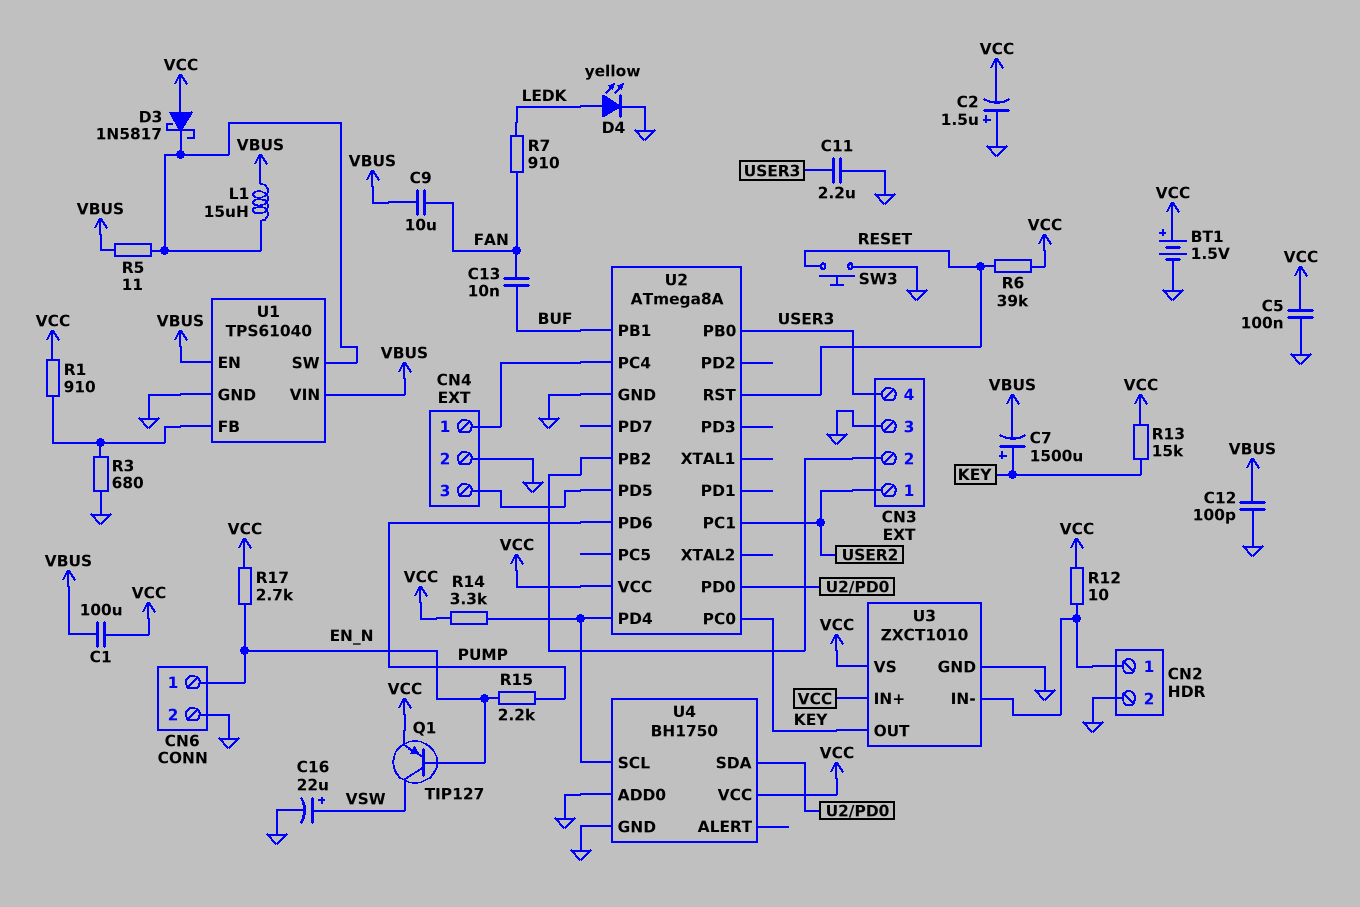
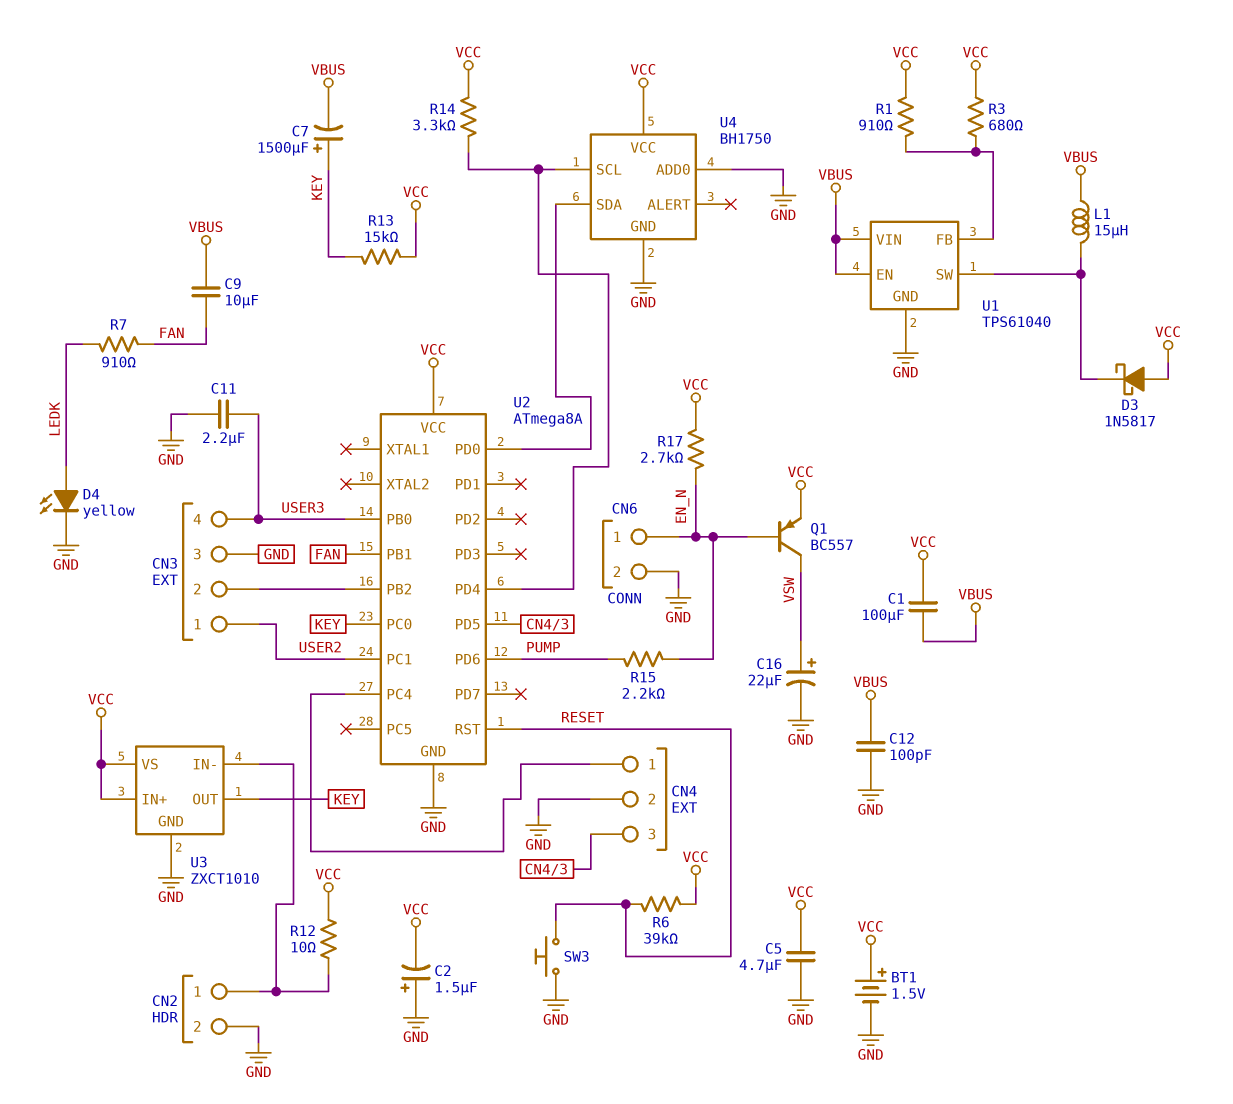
C5: 100nF (GND, VCC) -> 4.7uF (GND, VCC)
C13: 10nF (BUF, FAN) -> none
Q1: PNP TIP127 (B EN_N, C VSW, E VCC) -> PNP BC557 (B EN_N, C VSW, E VCC)
R3: 680 (GND, U1/FB) -> 680 (U1/FB, VCC)
R5: 11 (U1/SW, VBUS) -> none
U2 pin PB1: BUF -> FAN

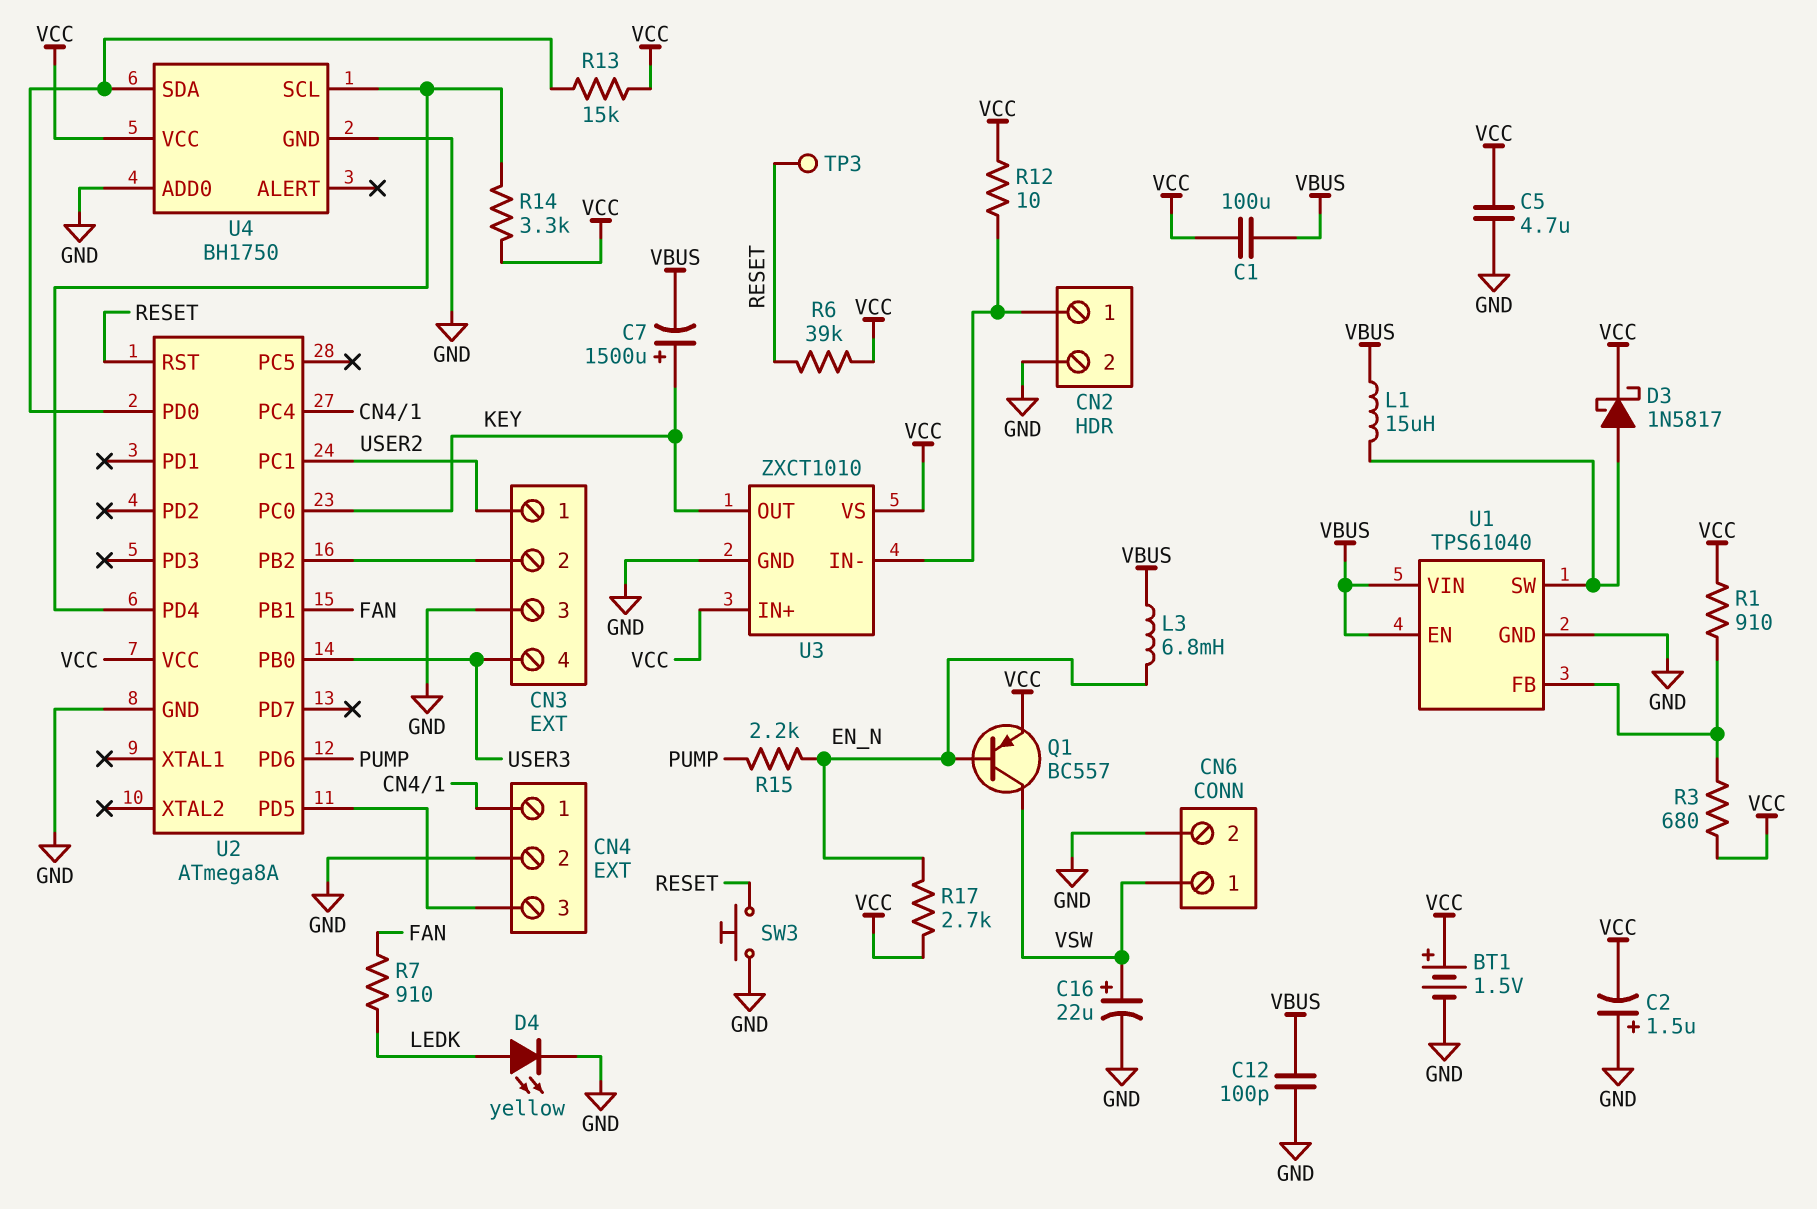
C9: 10uF (FAN, VBUS) -> none
C11: 2.2uF (GND, USER3) -> none
CN6 pin 1: EN_N -> VSW
D3: schottky 1N5817 (A VCC, K U1/SW) -> schottky 1N5817 (A U1/SW, K VCC)
L3: none -> 6.8mH (EN_N, VBUS)
R13: 15k (KEY, VCC) -> 15k (U2/PD0, VCC)
TP3: none -> test point (RESET)

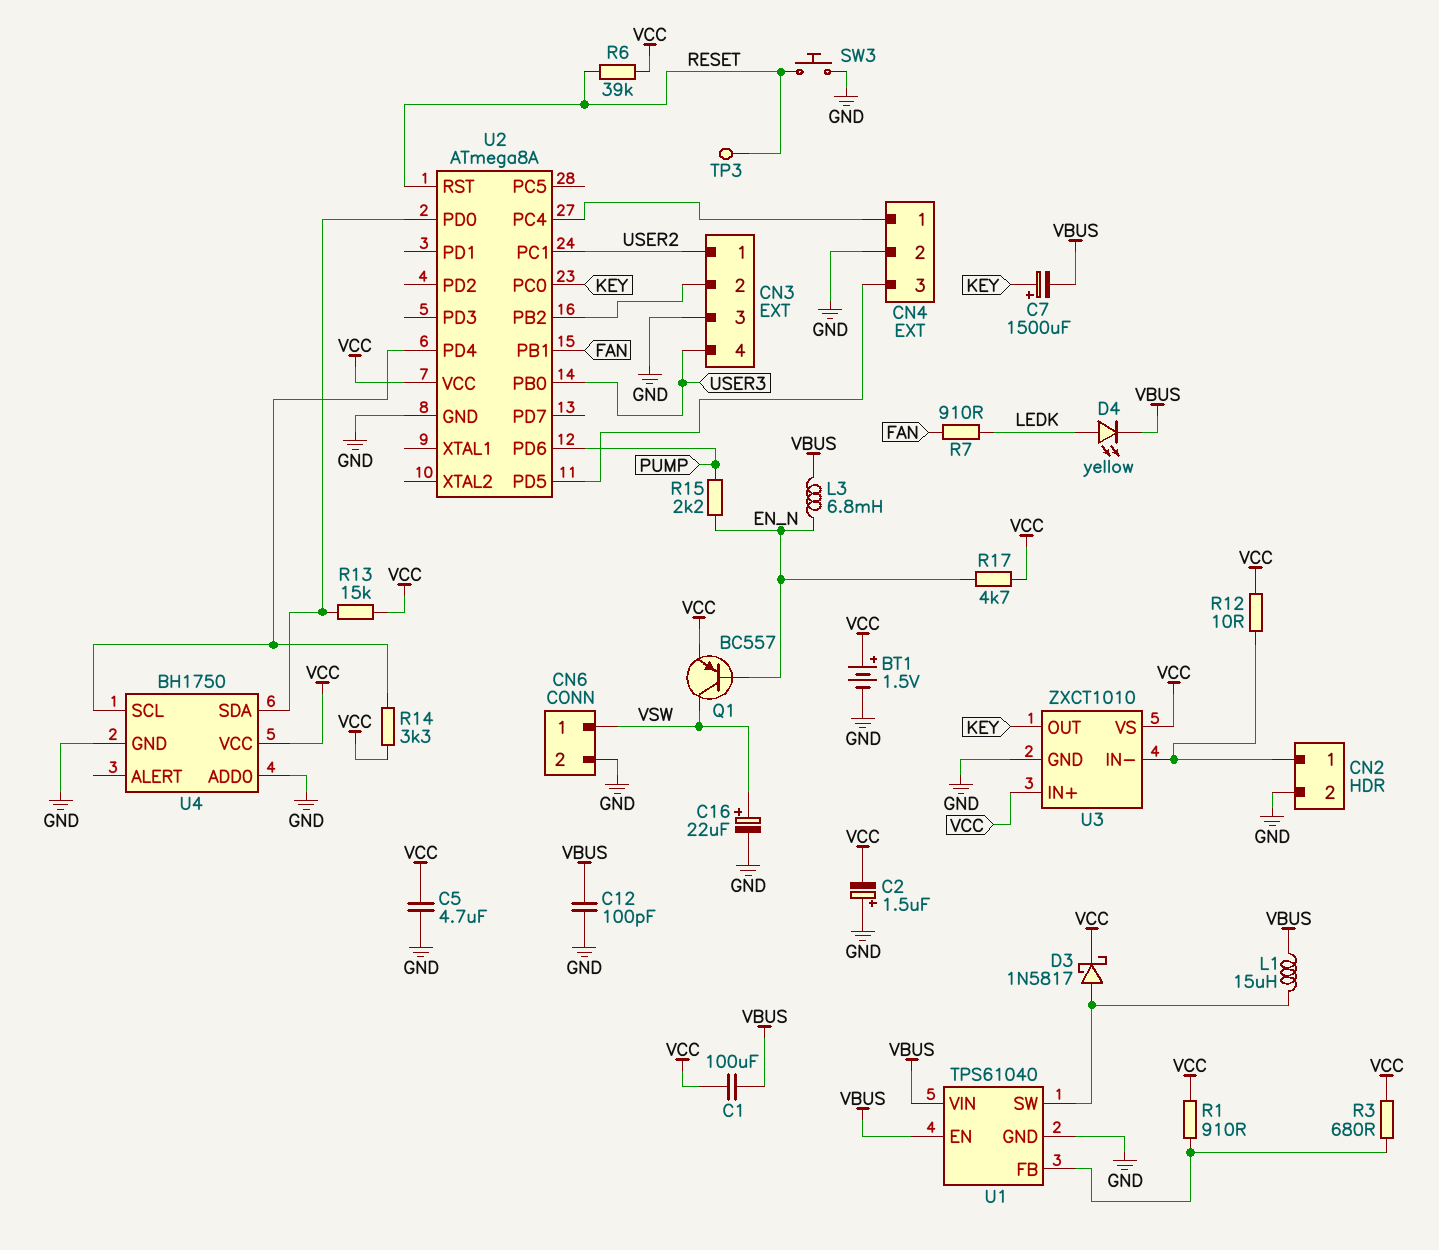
D4: LED yellow (A LEDK, K GND) -> LED yellow (A LEDK, K VBUS)
R17: 2.7k (EN_N, VCC) -> 4.7k (EN_N, VCC)

